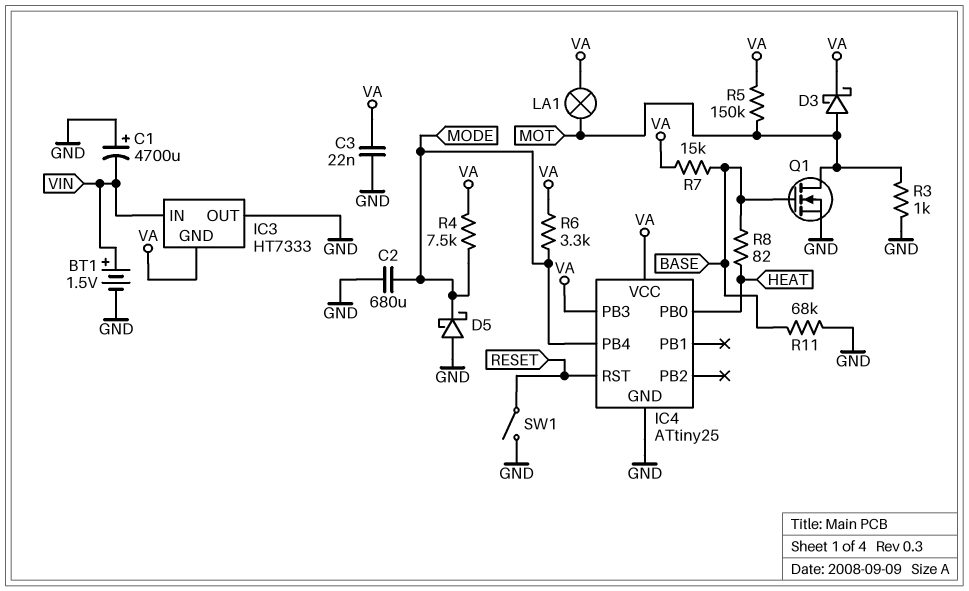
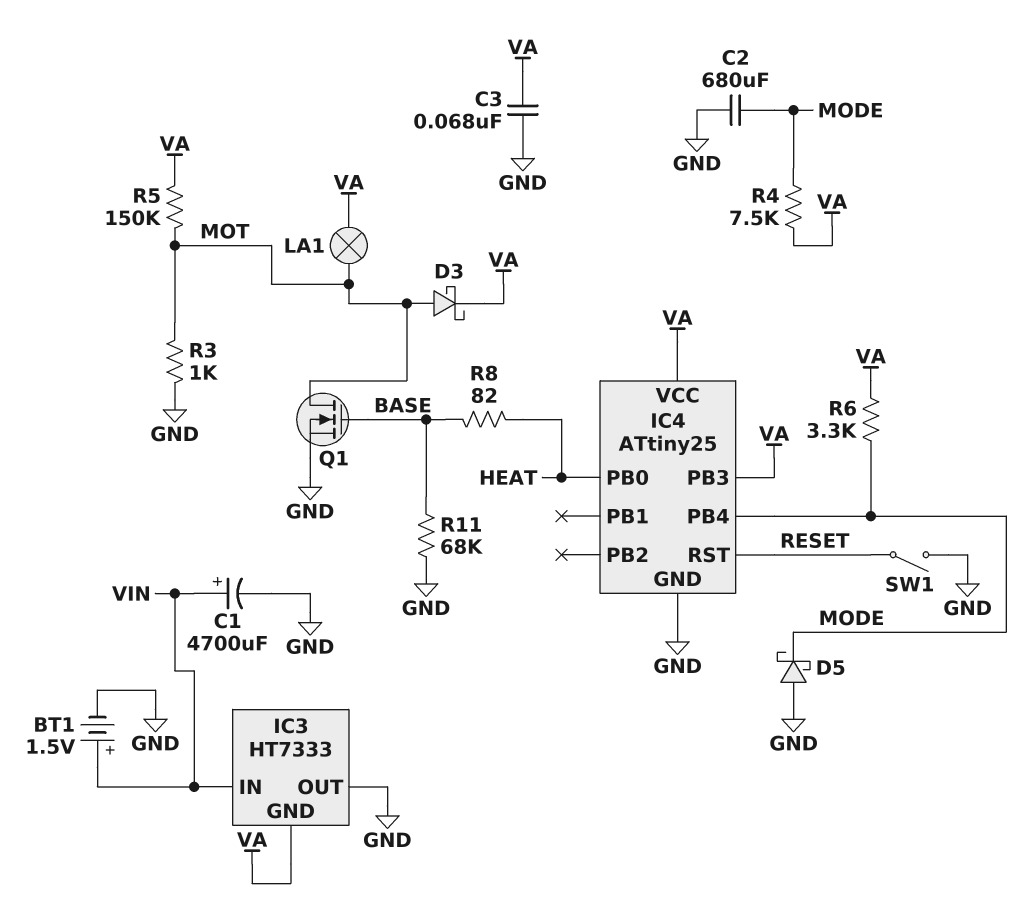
C1: 4700uF (plus GND, minus VIN) -> 4700uF (plus VIN, minus GND)
C3: 22nF (GND, VA) -> 68nF (GND, VA)
R7: 15k (BASE, VA) -> none

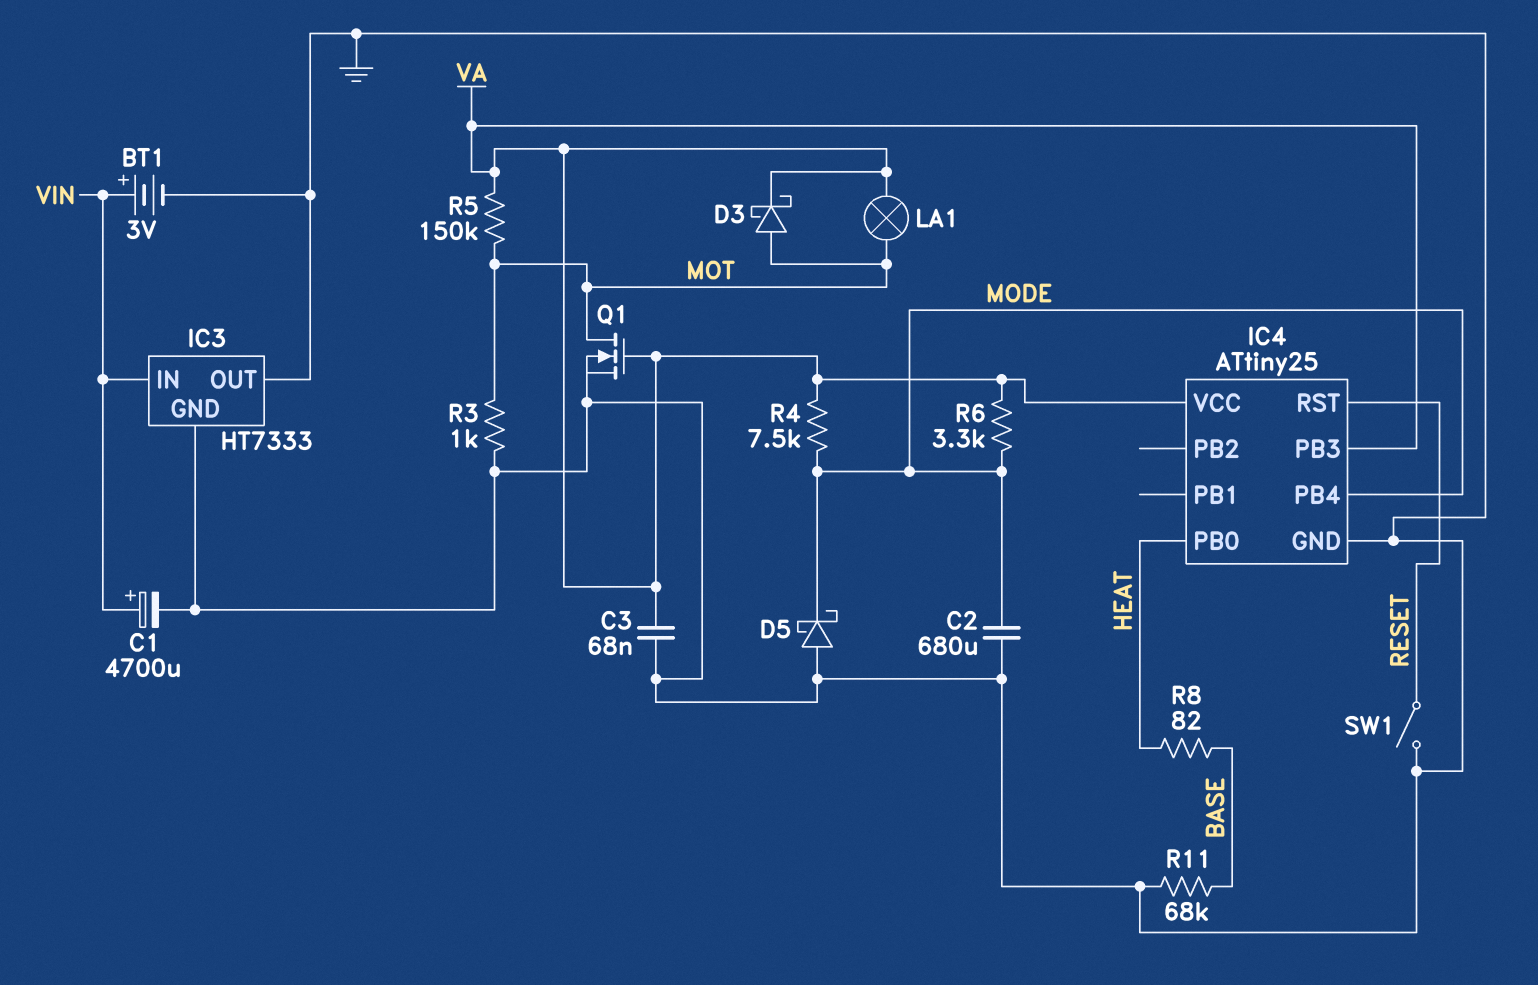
BT1: 1.5V (plus VIN, minus GND) -> 3V (plus VIN, minus GND)
IC3 pin GND: VA -> GND
Q1: NMOS (G BASE, D MOT, S GND) -> NMOS (G VA, D MOT, S GND)

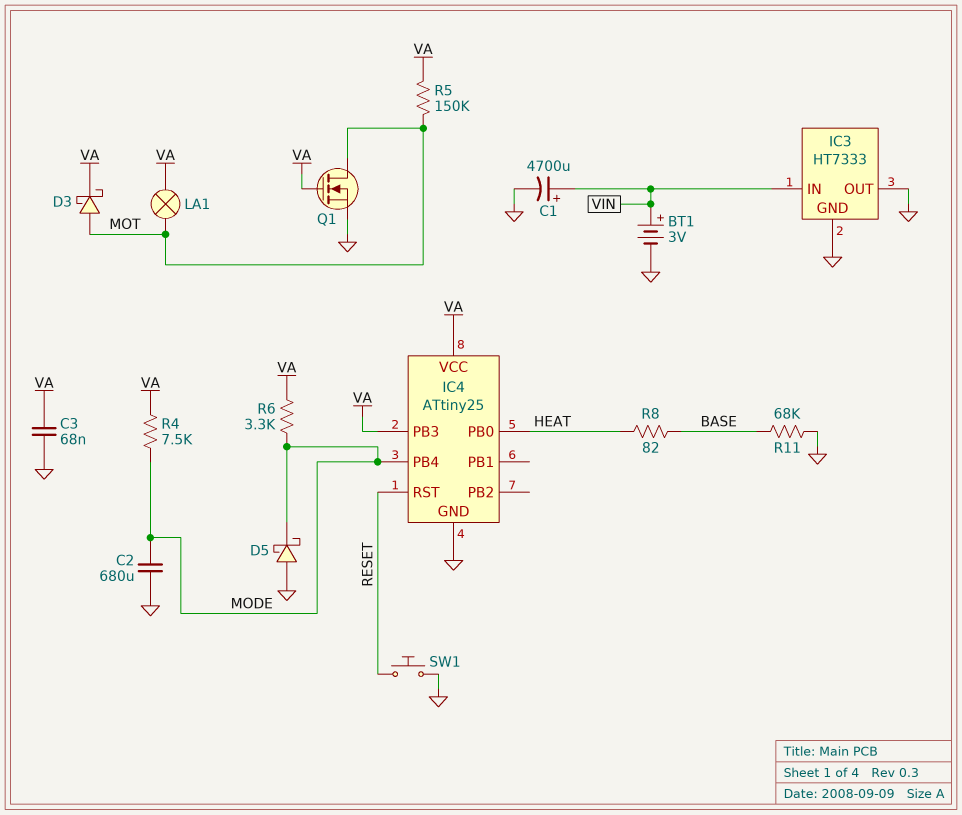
R3: 1k (GND, MOT) -> none
SW1: switch (GND, RESET) -> button (GND, RESET)

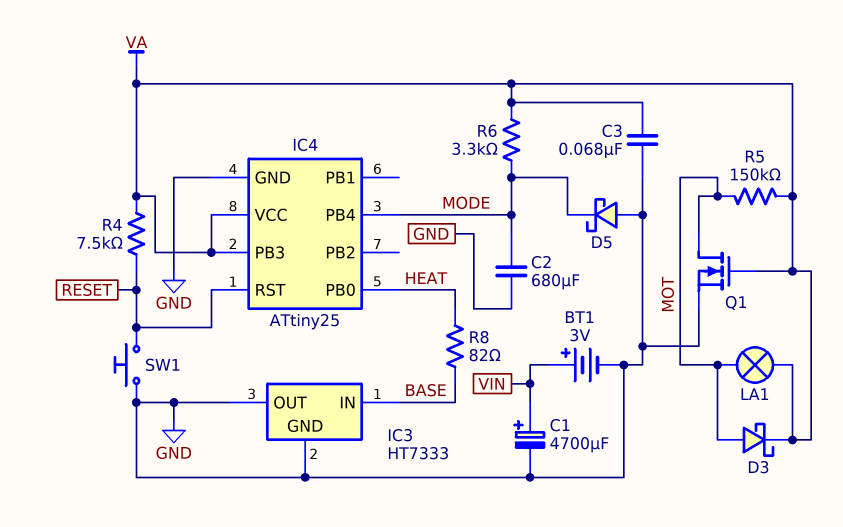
IC3 pin IN: VIN -> BASE
R4: 7.5k (MODE, VA) -> 7.5k (RESET, VA)
R11: 68k (BASE, GND) -> none

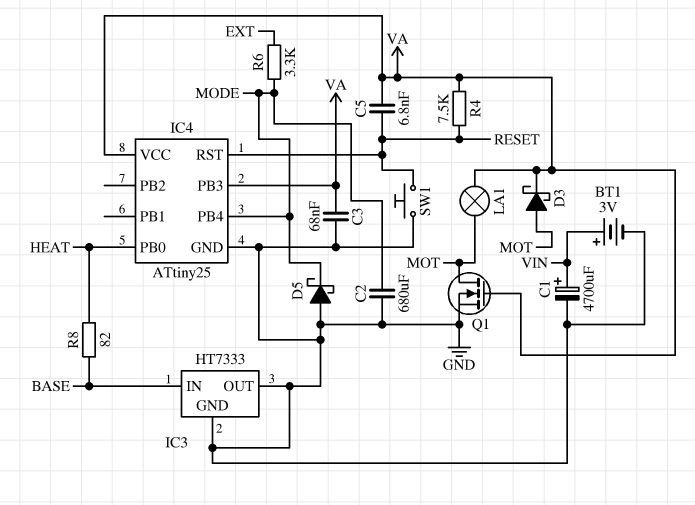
C5: none -> 6.8nF (RESET, VA)
R5: 150k (MOT, VA) -> none
R6: 3.3k (MODE, VA) -> 3.3k (EXT, MODE)

